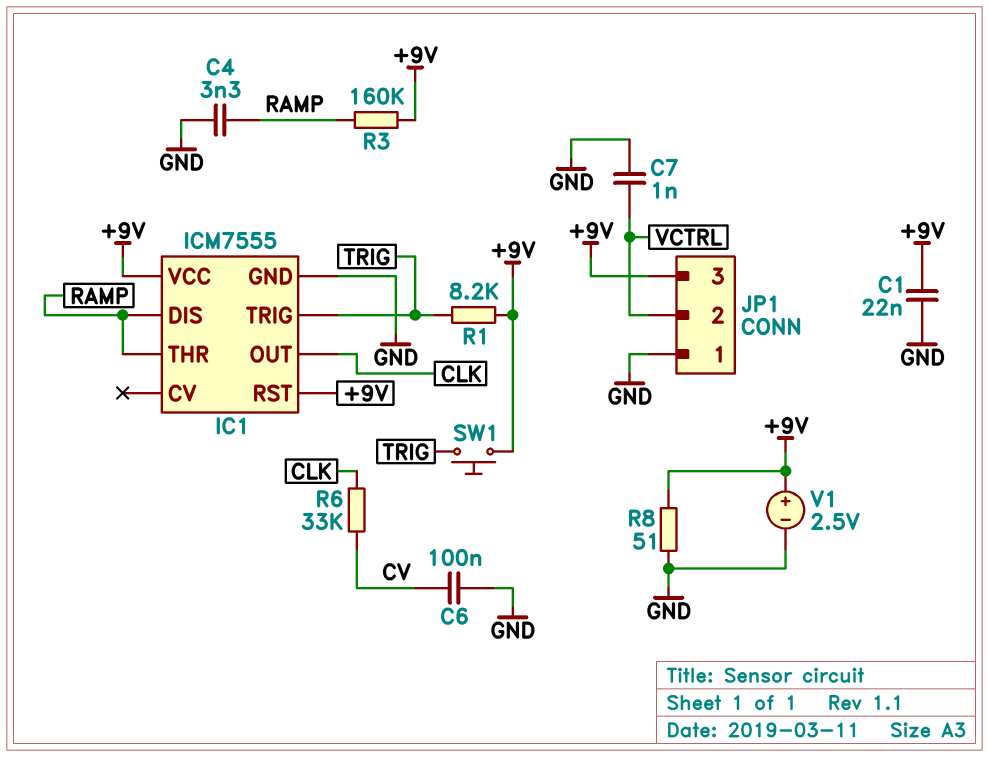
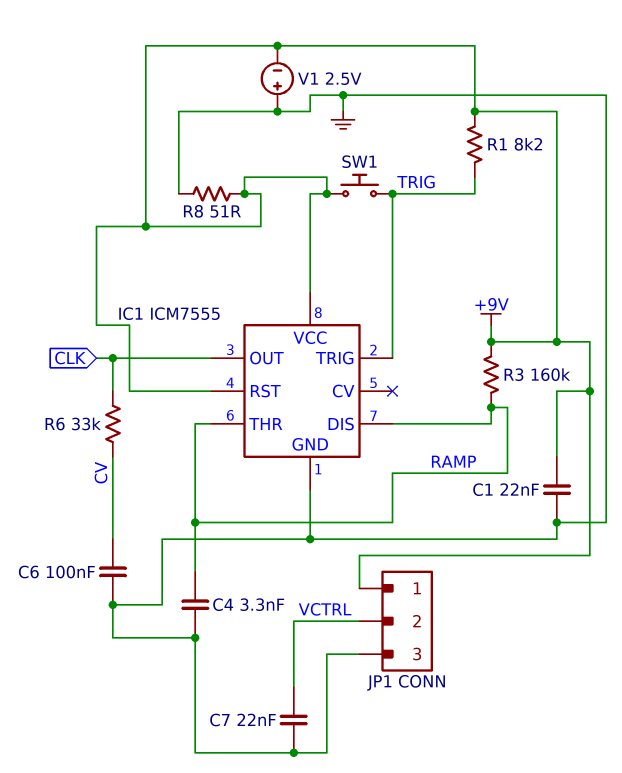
C7: 1nF (GND, VCTRL) -> 22nF (GND, VCTRL)
JP1 pin 1: GND -> +9V
JP1 pin 3: +9V -> GND
V1: 2.5V (plus +9V, minus GND) -> 2.5V (plus GND, minus +9V)

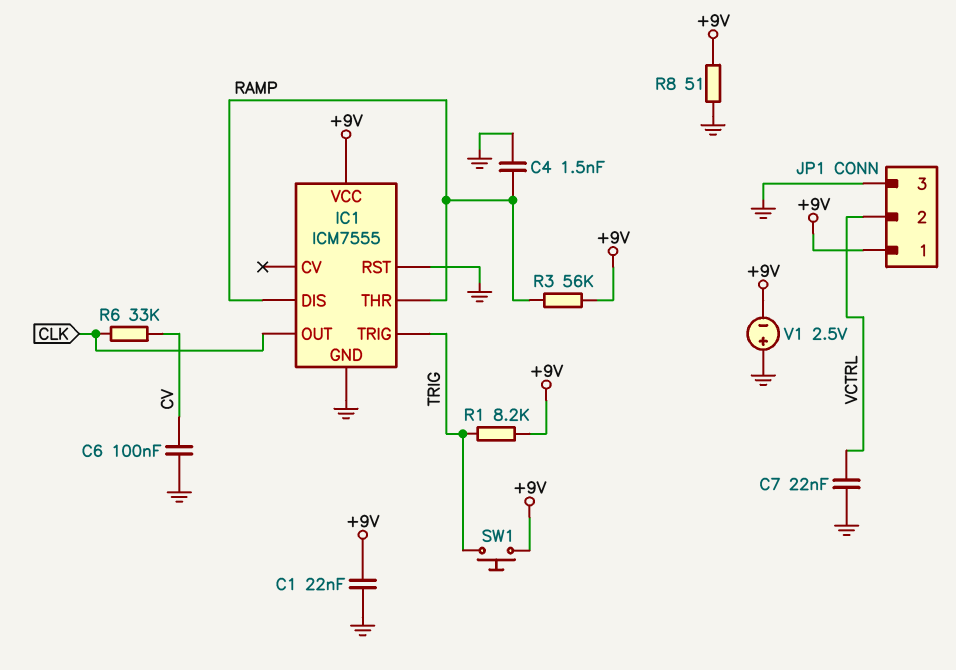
C4: 3.3nF (GND, RAMP) -> 1.5nF (GND, RAMP)
IC1 pin RST: +9V -> GND
R3: 160k (+9V, RAMP) -> 56k (+9V, RAMP)

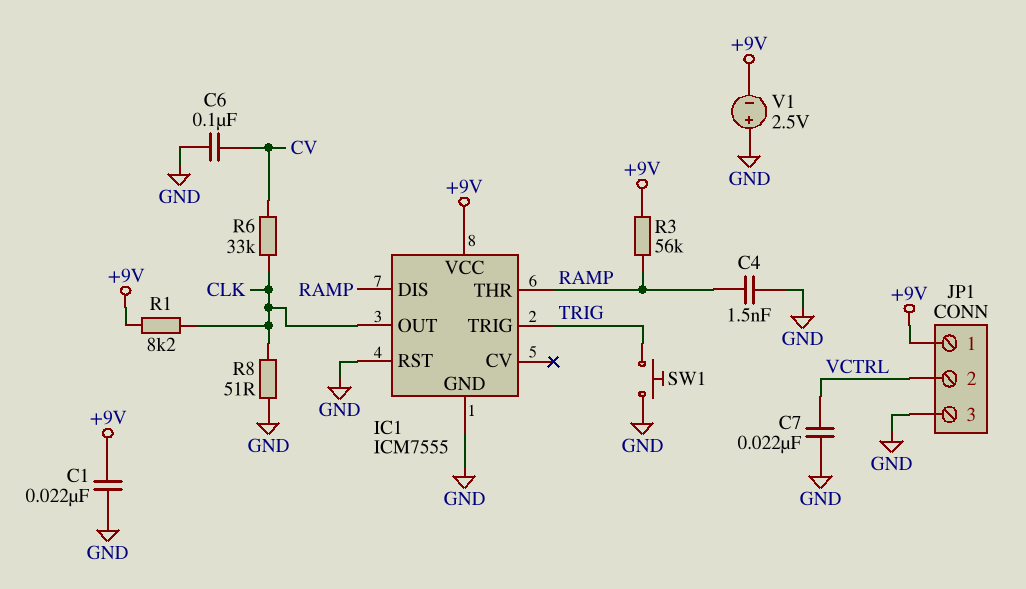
R1: 8.2k (+9V, TRIG) -> 8.2k (+9V, CLK)
R8: 51 (+9V, GND) -> 51 (CLK, GND)
SW1: button (+9V, TRIG) -> button (GND, TRIG)

